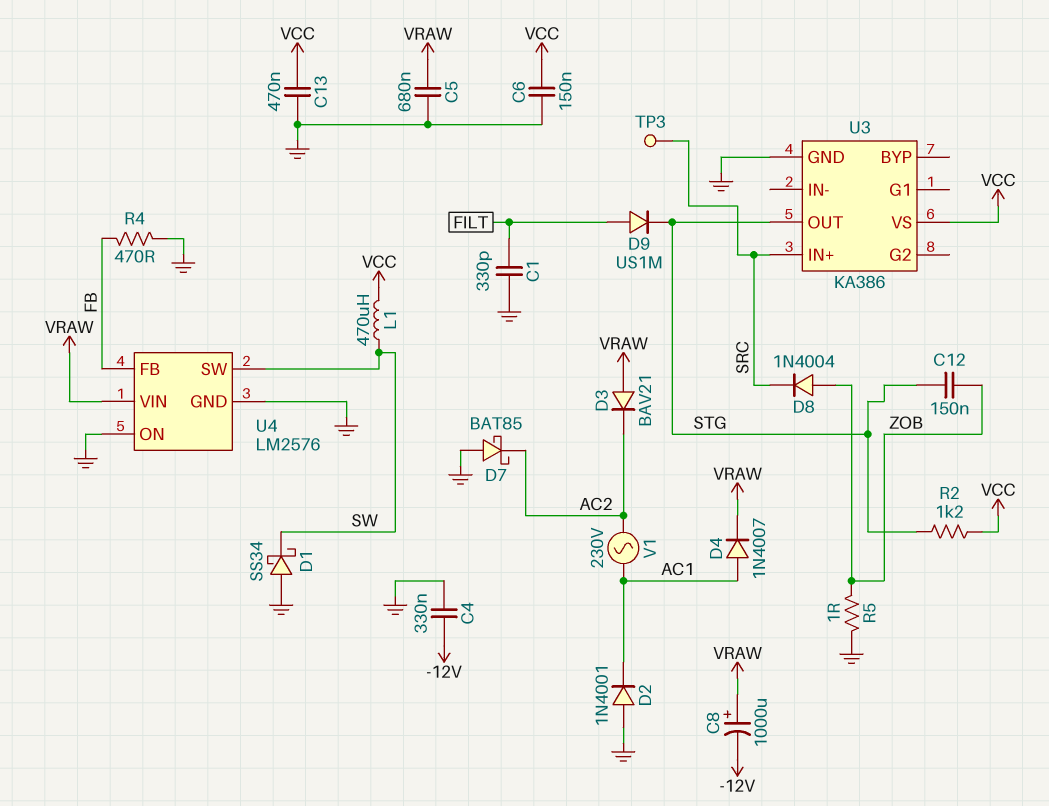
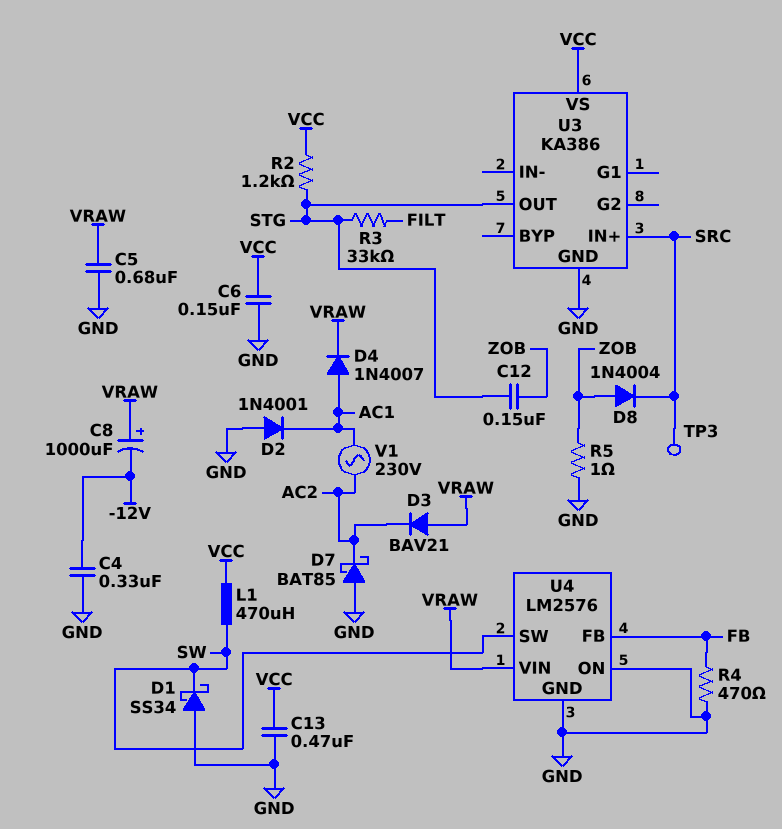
C1: 330pF (FILT, GND) -> none
D9: diode US1M (A FILT, K STG) -> none
R3: none -> 33k (FILT, STG)

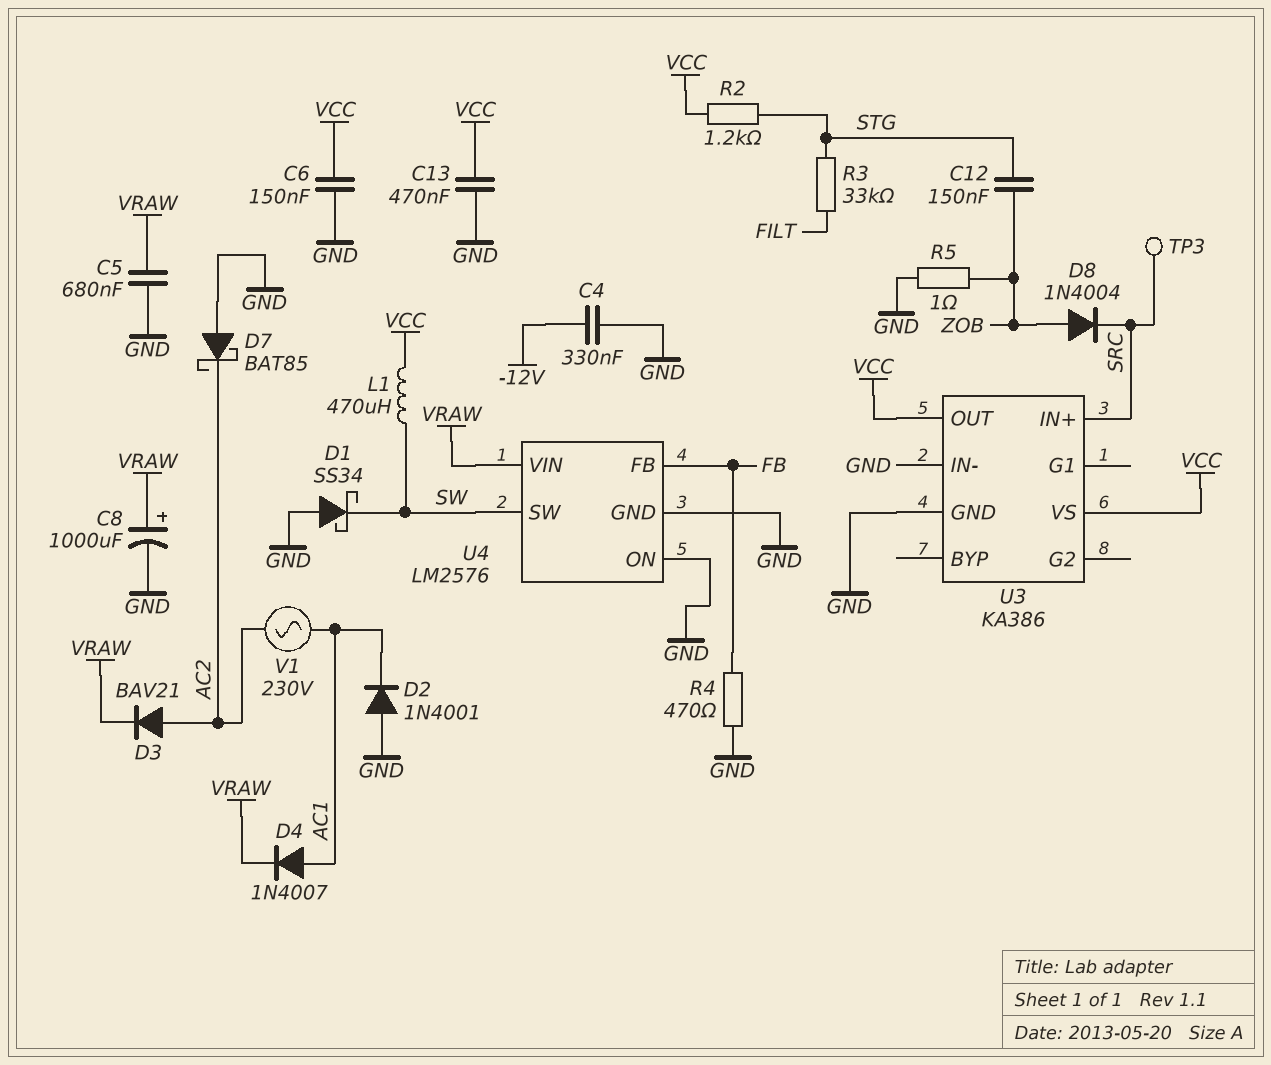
C8: 1000uF (plus VRAW, minus -12V) -> 1000uF (plus VRAW, minus GND)
D3: diode BAV21 (A VRAW, K AC2) -> diode BAV21 (A AC2, K VRAW)
U3 pin IN-: none -> GND
U3 pin OUT: STG -> VCC

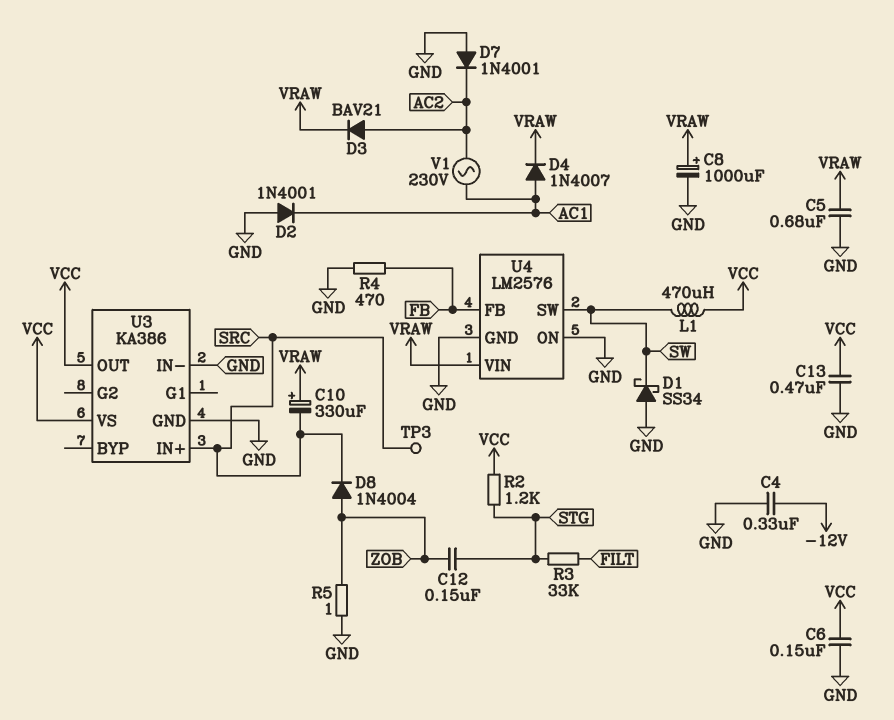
C10: none -> 330uF (plus VRAW, minus SRC)
D7: schottky BAT85 (A GND, K AC2) -> diode 1N4001 (A GND, K AC2)

